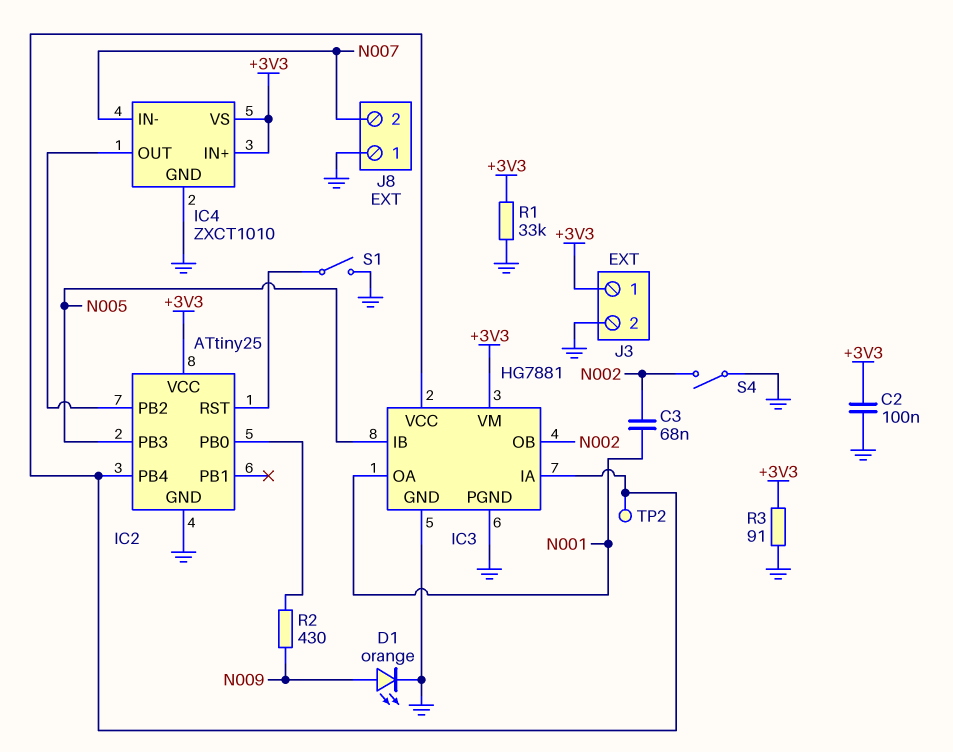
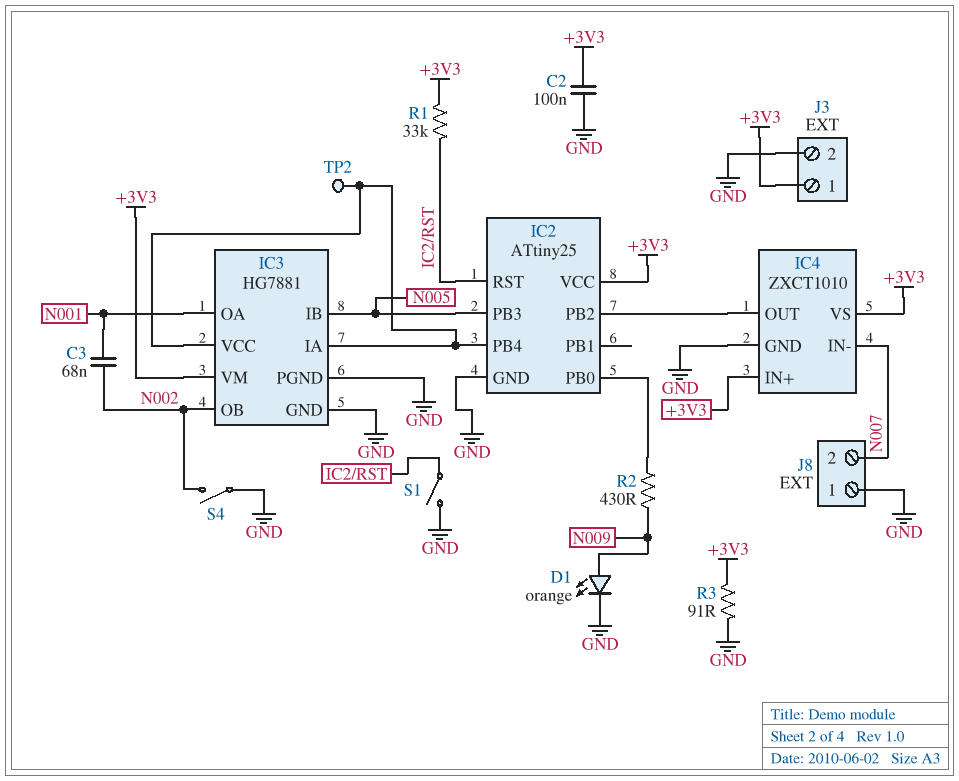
R1: 33k (+3V3, GND) -> 33k (+3V3, IC2/RST)

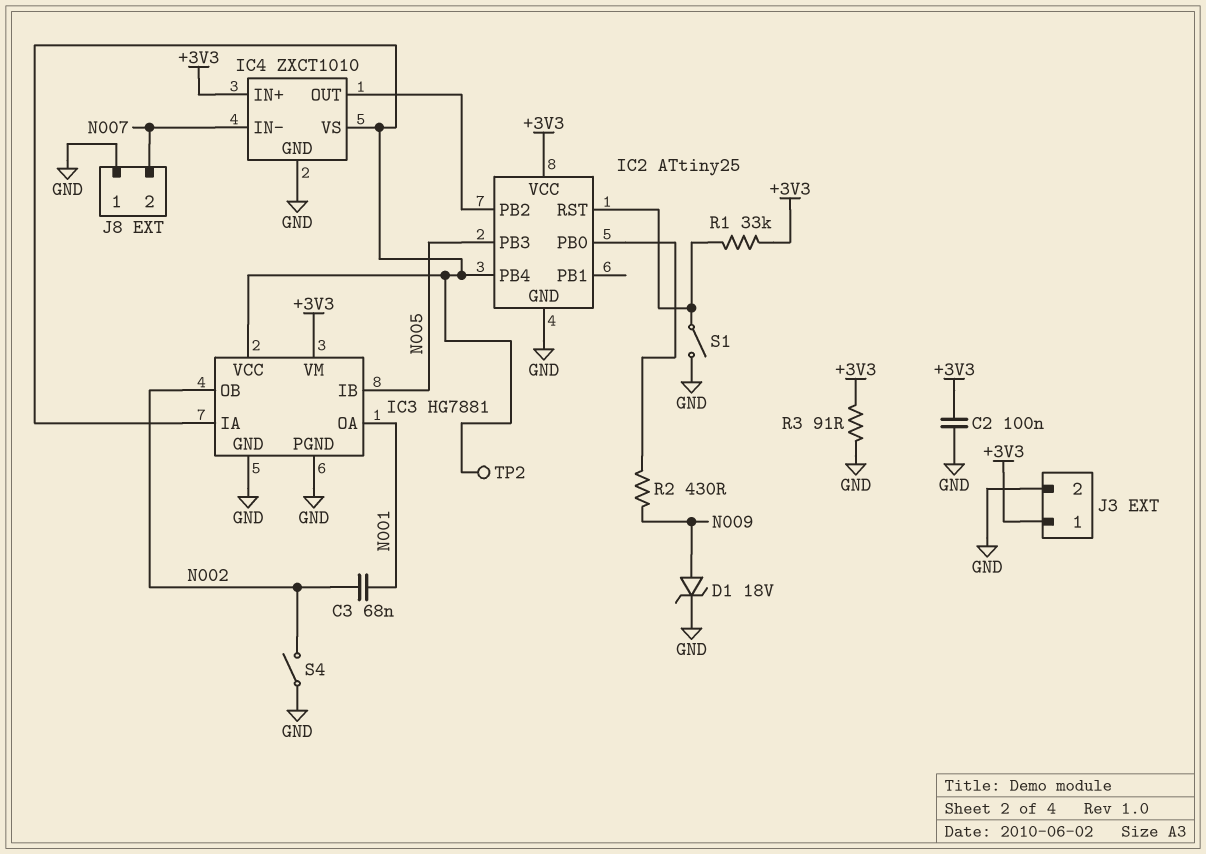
D1: LED orange (A N009, K GND) -> zener 18V (A N009, K GND)
IC4 pin VS: +3V3 -> IC2/PB4

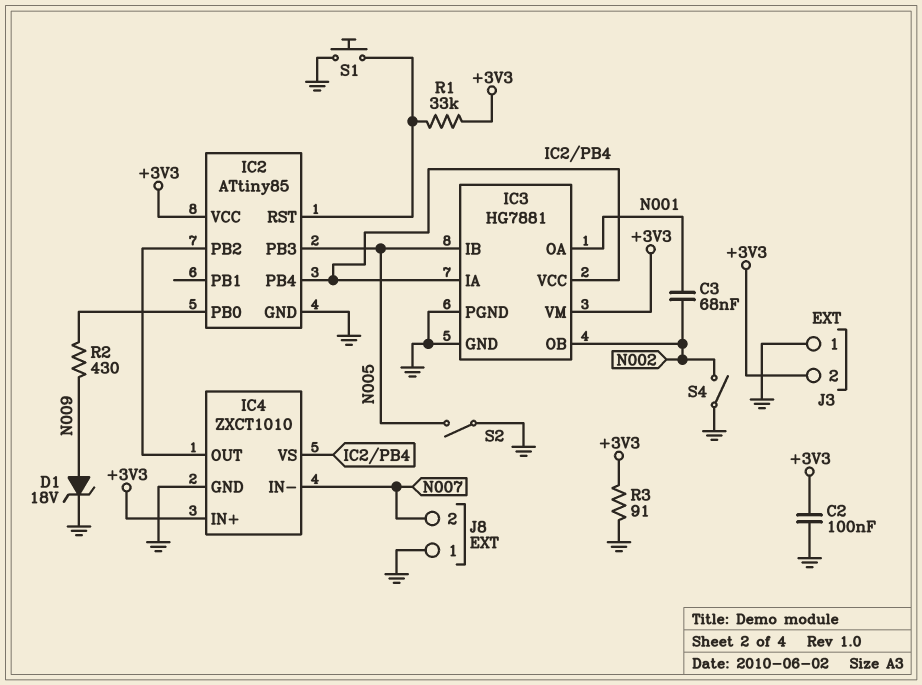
IC2: ATtiny25 -> ATtiny85
J3 pin 1: +3V3 -> GND
J3 pin 2: GND -> +3V3
S1: switch (GND, IC2/RST) -> button (GND, IC2/RST)
S2: none -> switch (GND, N005)
TP2: test point (IC2/PB4) -> none

